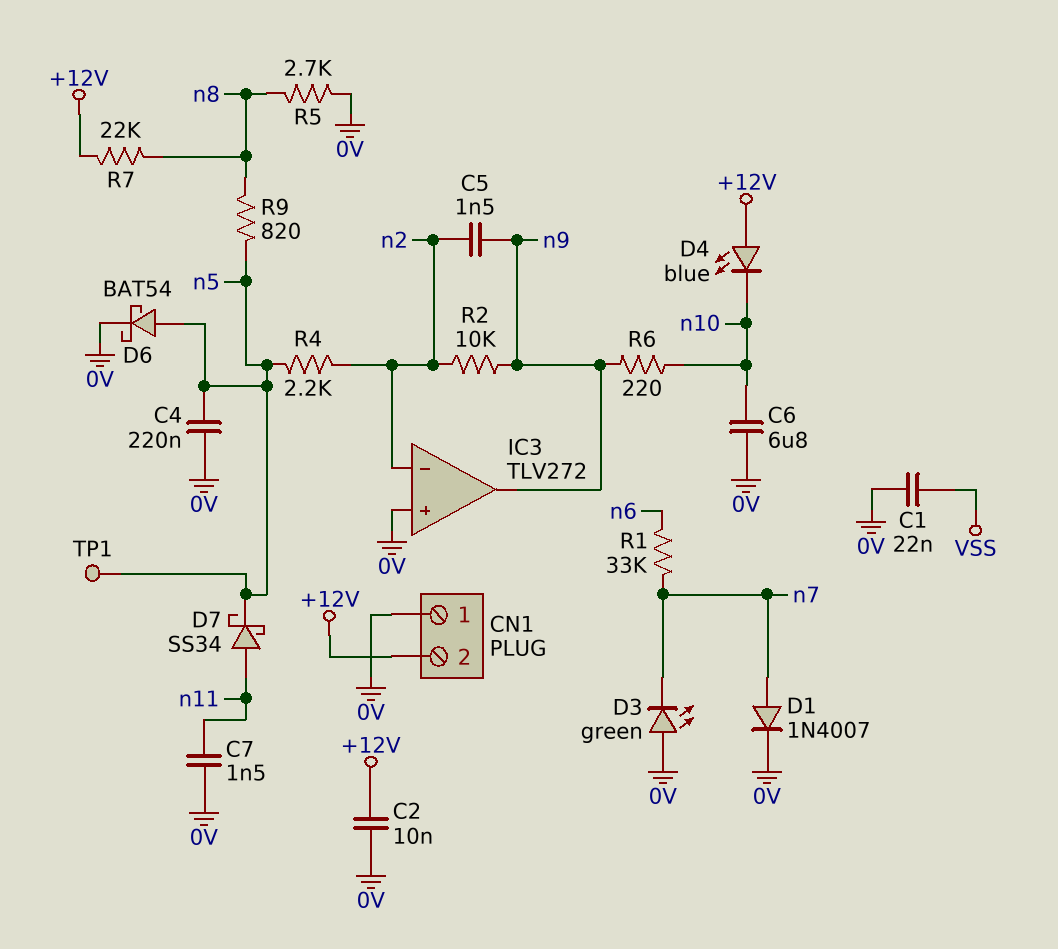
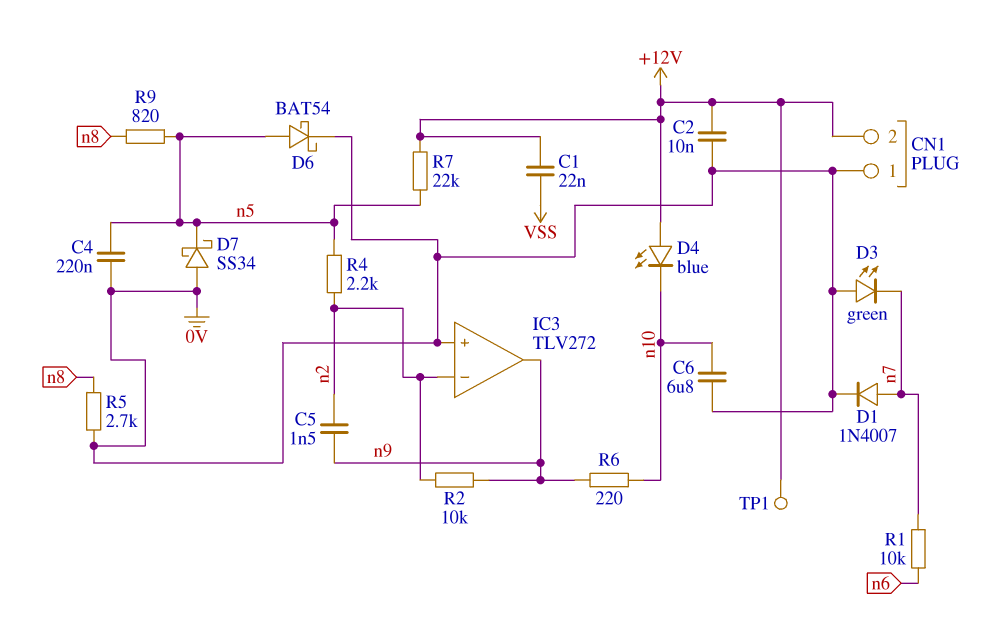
C1: 22nF (0V, VSS) -> 22nF (+12V, VSS)
C7: 1.5nF (0V, n11) -> none
D7: schottky SS34 (A n11, K n5) -> schottky SS34 (A 0V, K n5)
R1: 33k (n6, n7) -> 10k (n6, n7)
R7: 22k (+12V, n8) -> 22k (+12V, n5)
TP1: test point (n5) -> test point (+12V)

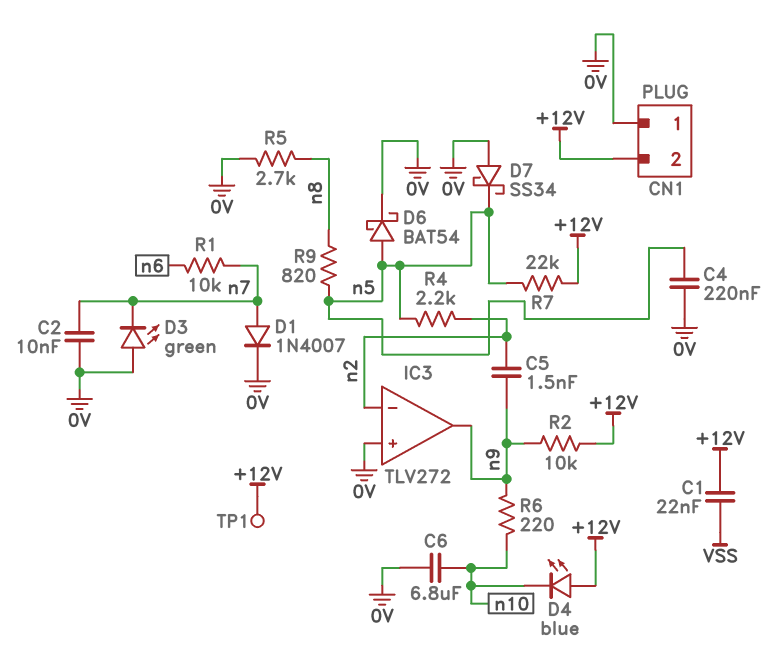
C2: 10nF (+12V, 0V) -> 10nF (0V, n7)
R2: 10k (n2, n9) -> 10k (+12V, n9)

